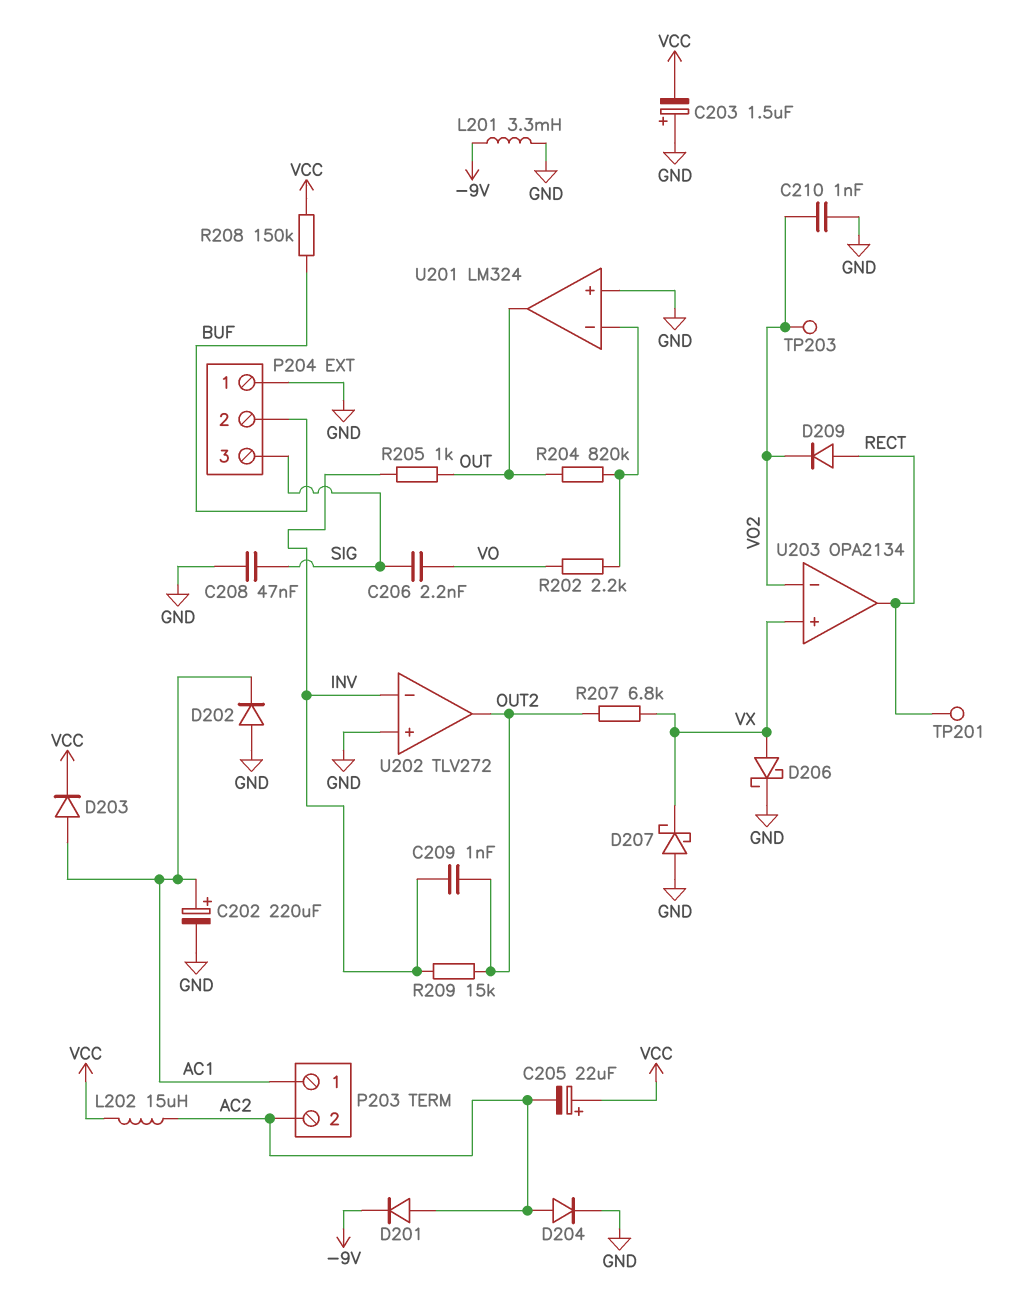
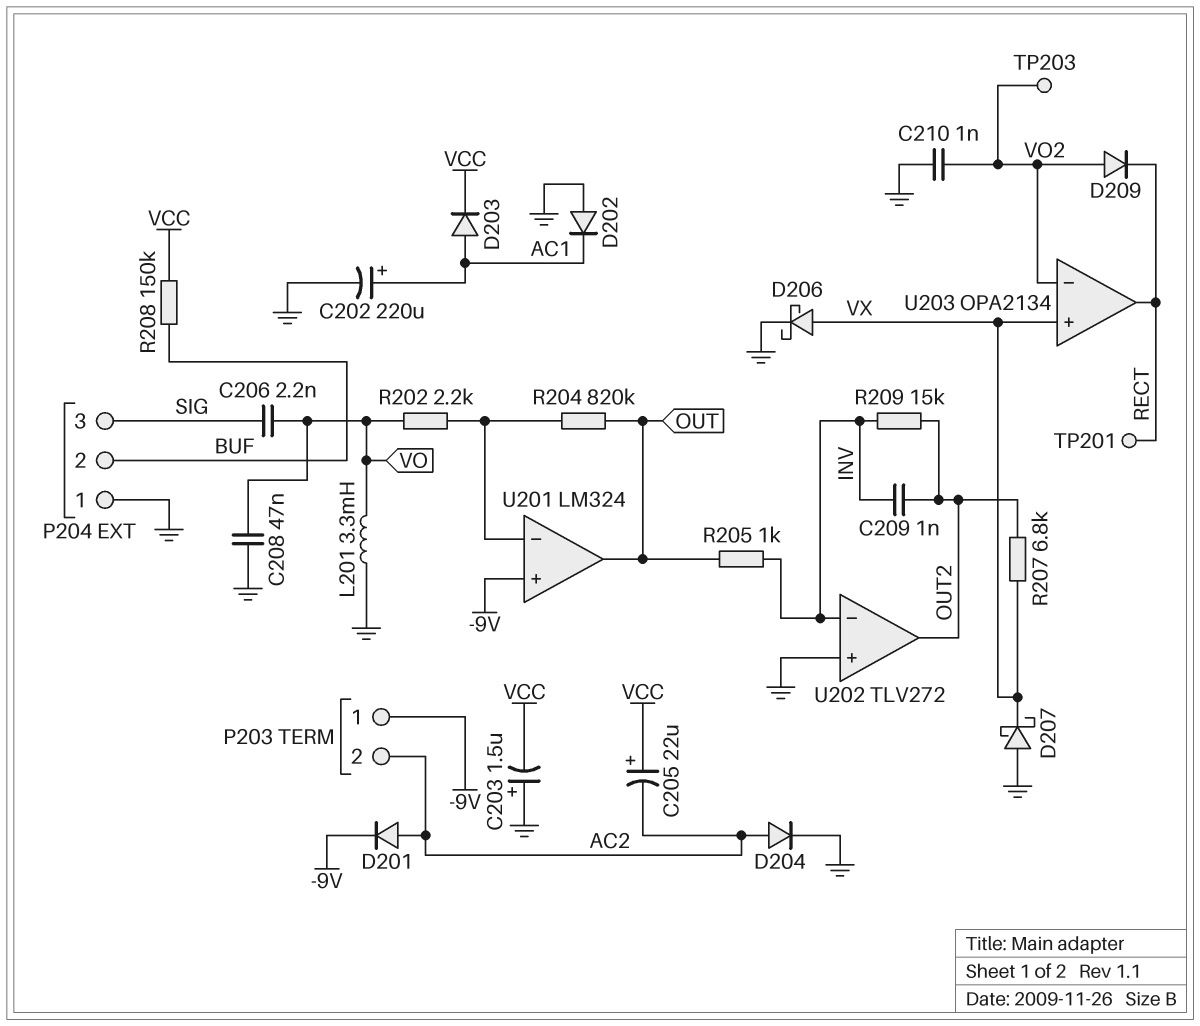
C208: 47nF (GND, SIG) -> 47nF (GND, VO)
D209: diode (A RECT, K VO2) -> diode (A VO2, K RECT)
L201: 3.3mH (-9V, GND) -> 3.3mH (GND, VO)
L202: 15uH (AC2, VCC) -> none
P203 pin 1: AC1 -> -9V
U201 pin in+: GND -> -9V

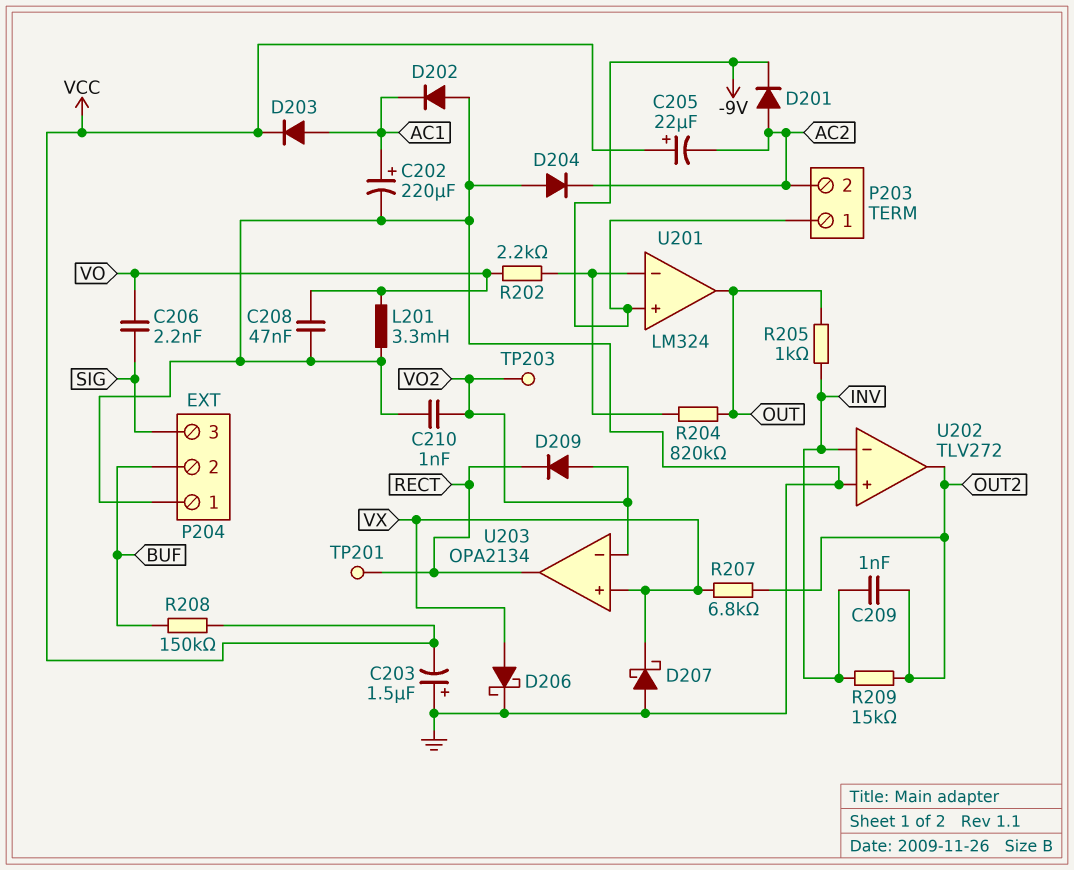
D204: diode (A AC2, K GND) -> diode (A GND, K AC2)

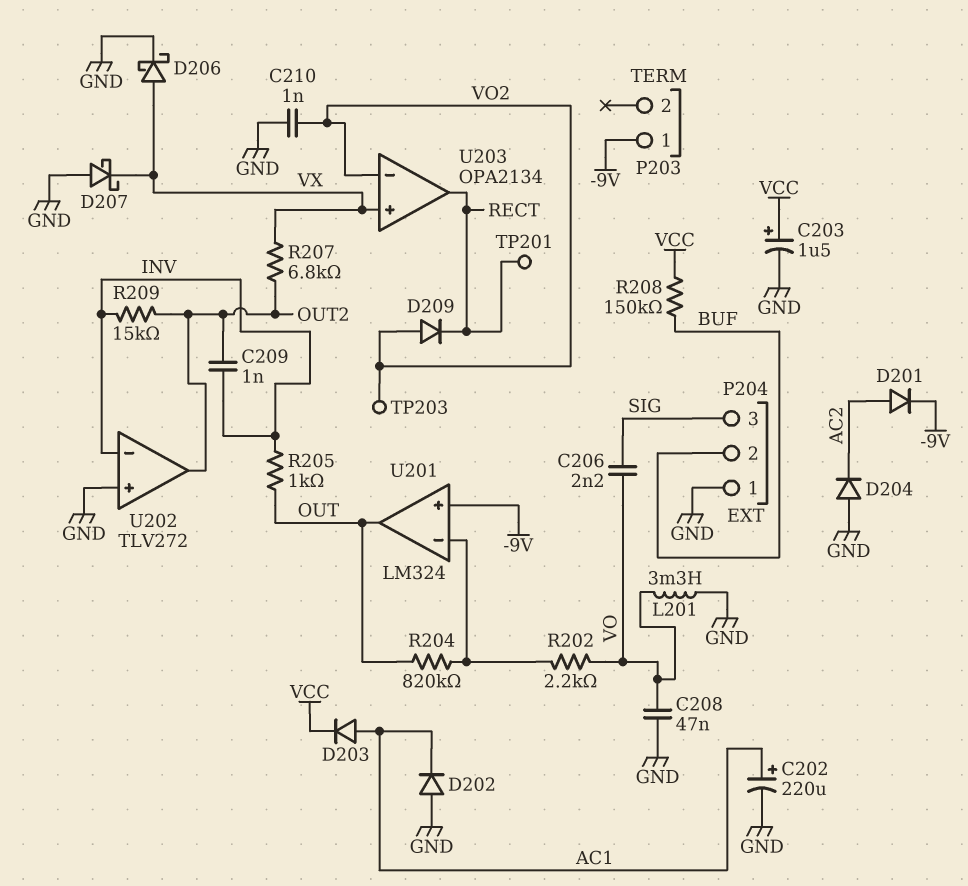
C203: 1.5uF (plus GND, minus VCC) -> 1.5uF (plus VCC, minus GND)
C205: 22uF (plus VCC, minus AC2) -> none
P203 pin 2: AC2 -> none

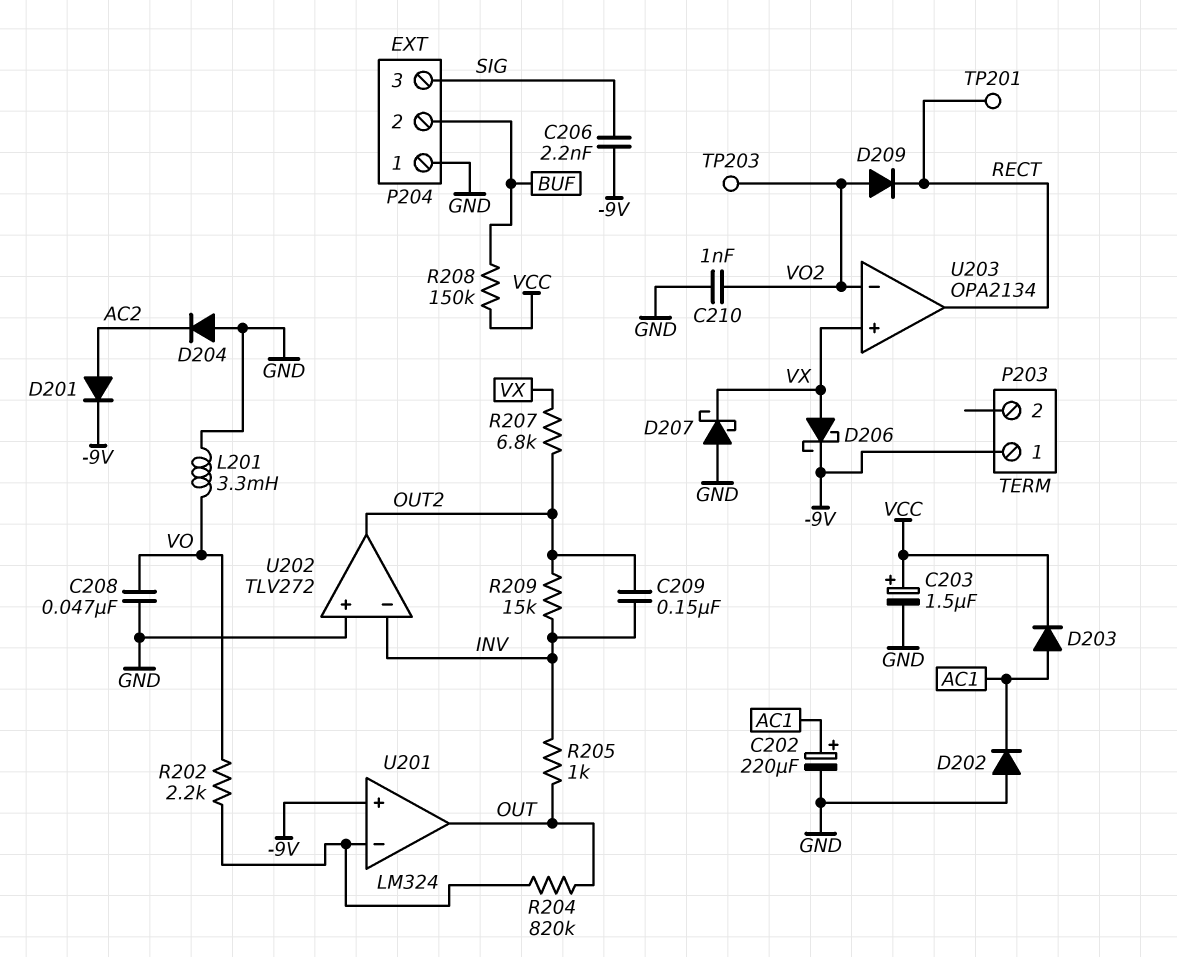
C206: 2.2nF (SIG, VO) -> 2.2nF (-9V, SIG)
C209: 1nF (INV, OUT2) -> 150nF (INV, OUT2)
D206: schottky (A VX, K GND) -> schottky (A VX, K -9V)

